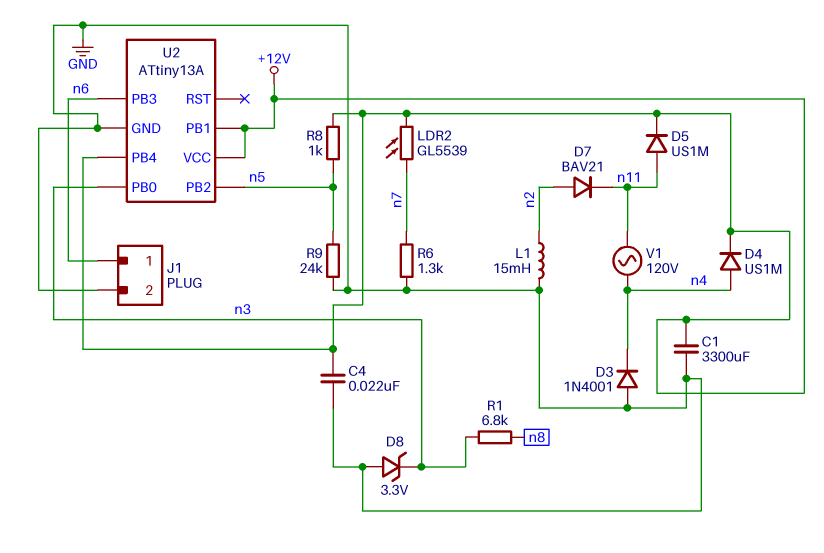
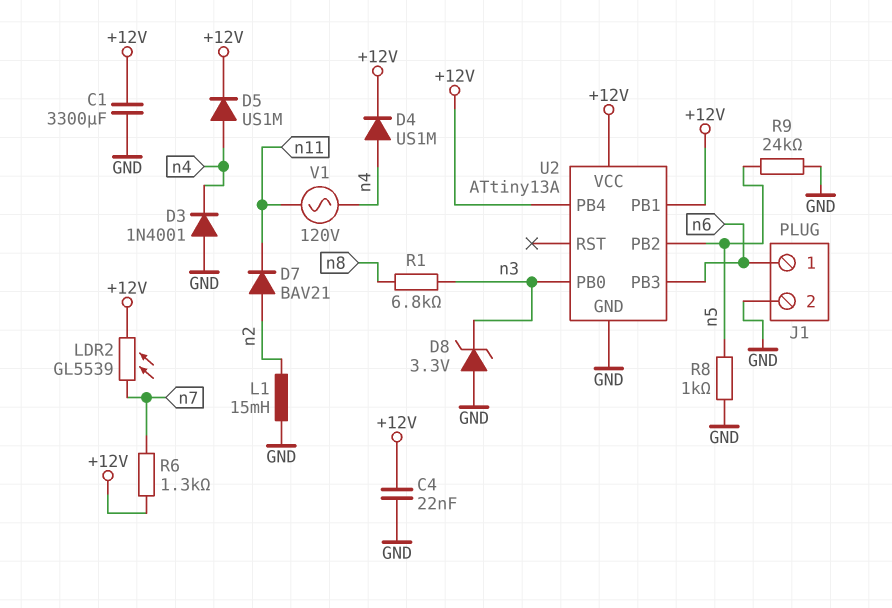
D5: diode US1M (A n11, K +12V) -> diode US1M (A n4, K +12V)
R6: 1.3k (GND, n7) -> 1.3k (+12V, n7)
R8: 1k (+12V, n5) -> 1k (GND, n5)

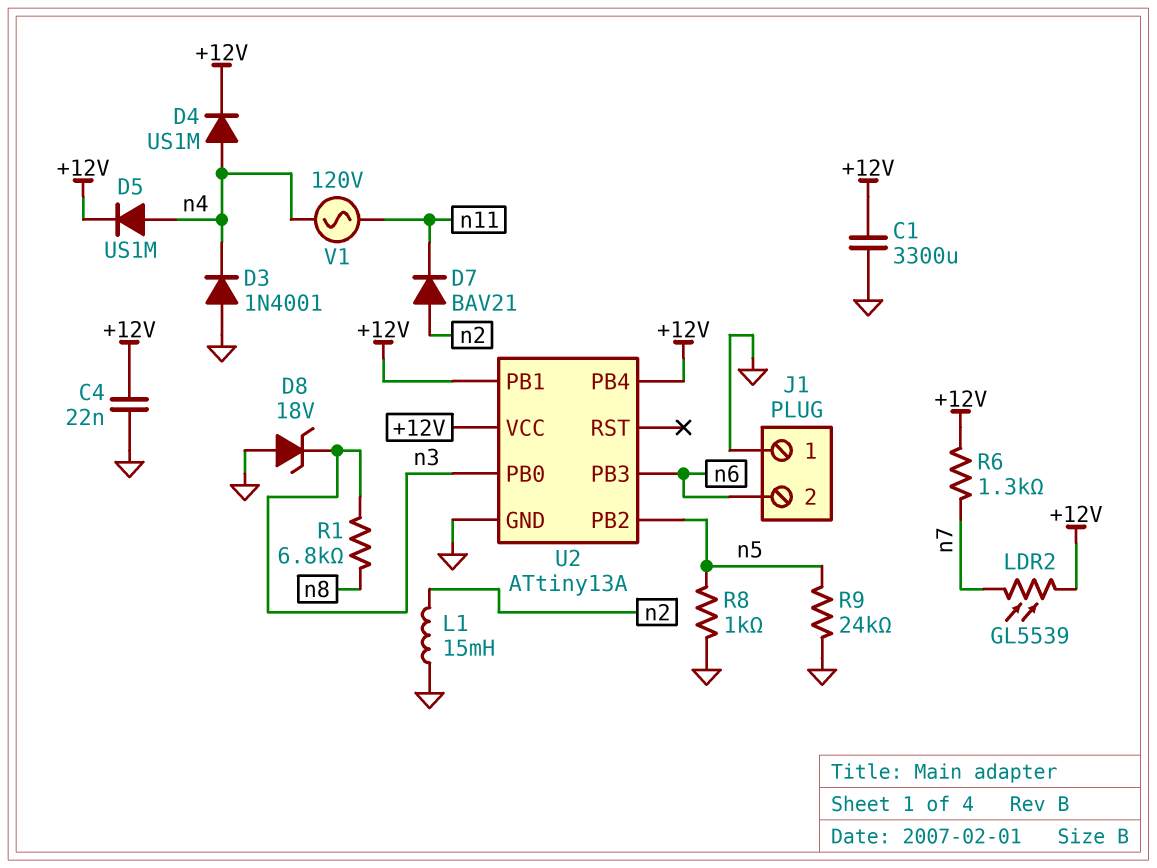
D8: zener 3.3V (A GND, K n3) -> zener 18V (A GND, K n3)
J1 pin 1: n6 -> GND
J1 pin 2: GND -> n6

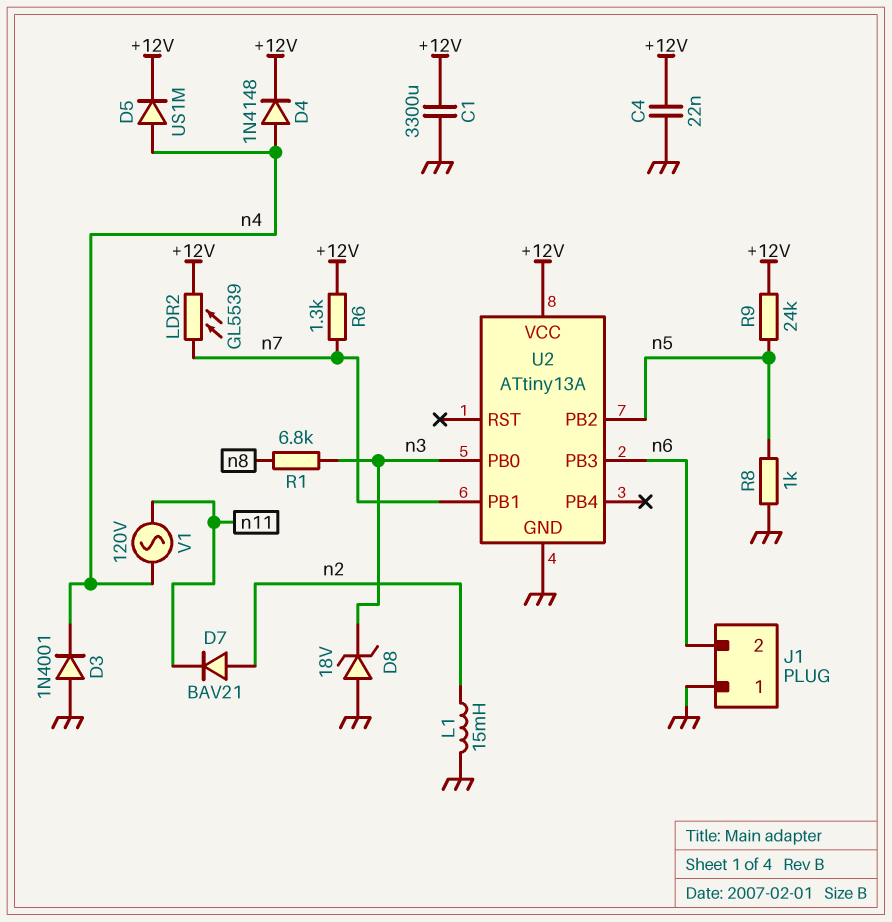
D4: diode US1M (A n4, K +12V) -> diode 1N4148 (A n4, K +12V)
R9: 24k (GND, n5) -> 24k (+12V, n5)
U2 pin PB1: +12V -> n7
U2 pin PB4: +12V -> none

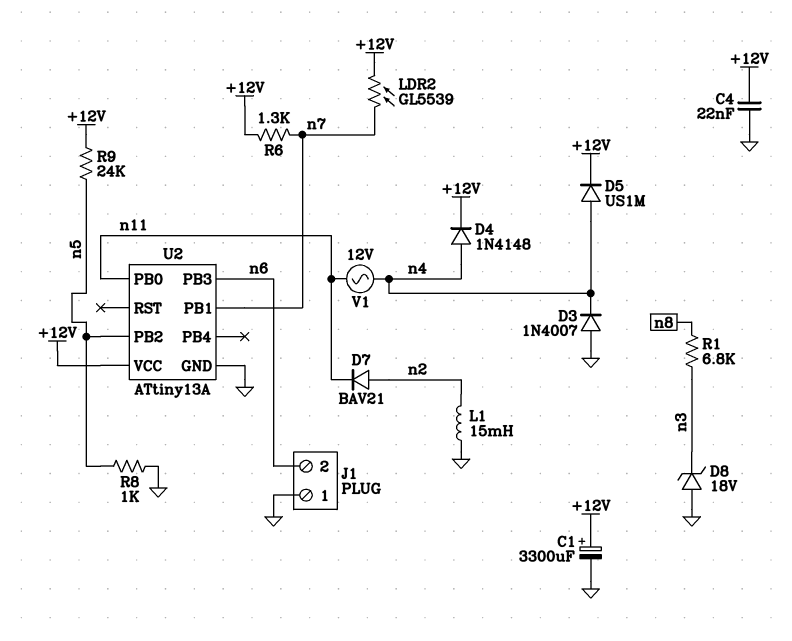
C1: 3300uF (+12V, GND) -> 3300uF (plus +12V, minus GND)
D3: diode 1N4001 (A GND, K n4) -> diode 1N4007 (A GND, K n4)
U2 pin PB0: n3 -> n11
V1: AC 120V (n4, n11) -> AC 12V (n4, n11)

